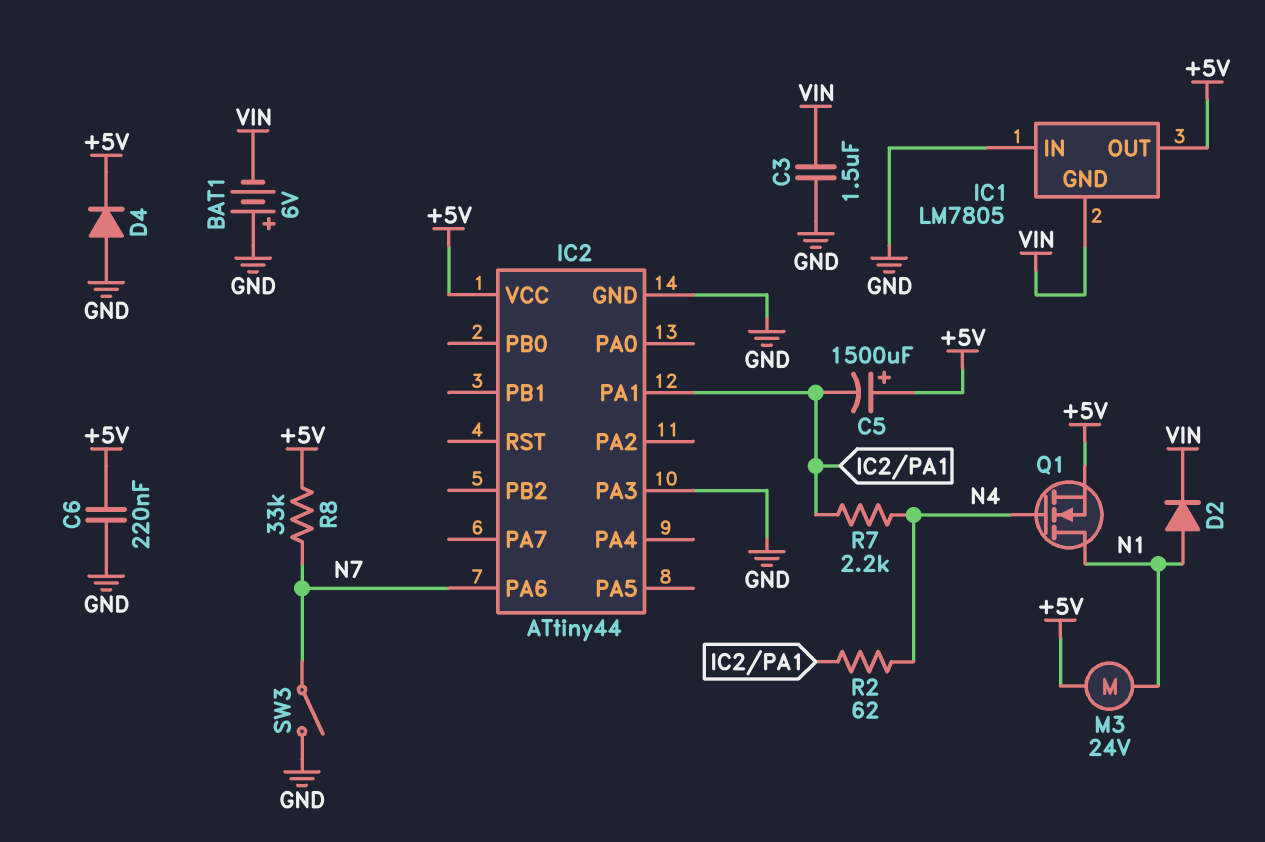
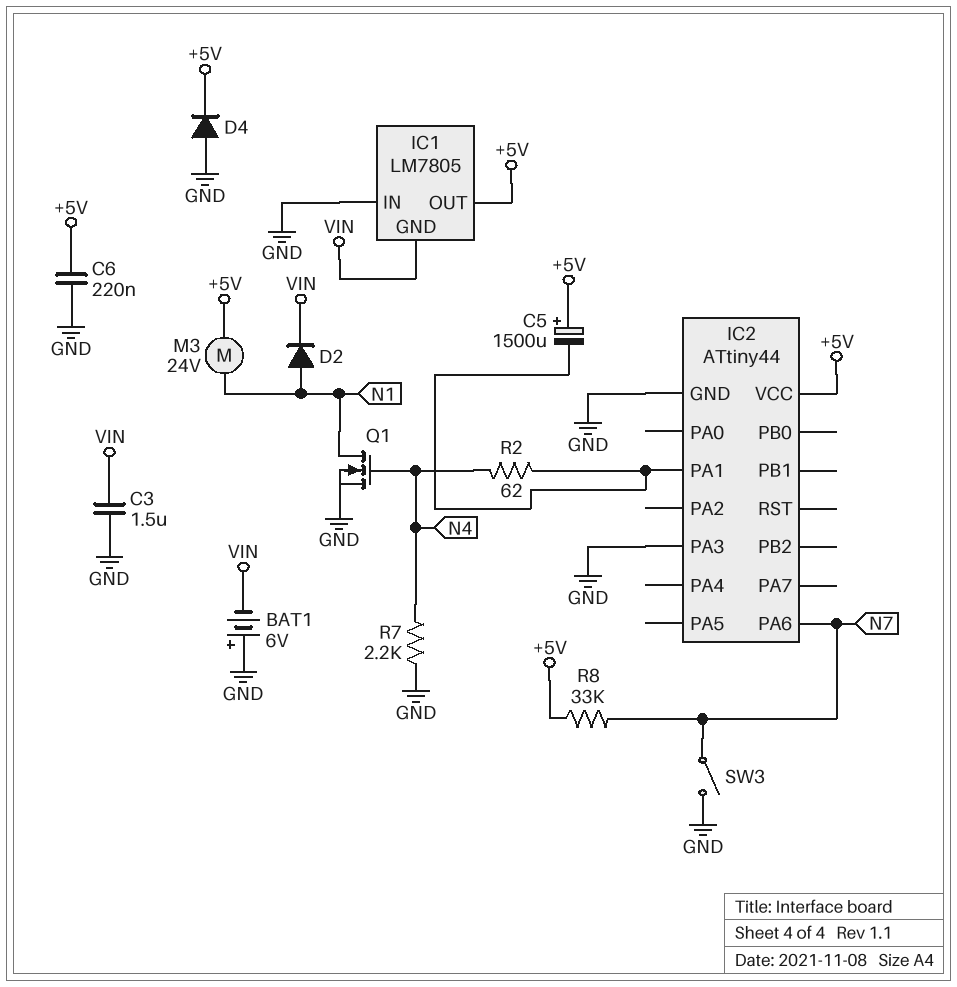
Q1: NMOS (G N4, D N1, S +5V) -> NMOS (G N4, D N1, S GND)
R7: 2.2k (IC2/PA1, N4) -> 2.2k (GND, N4)

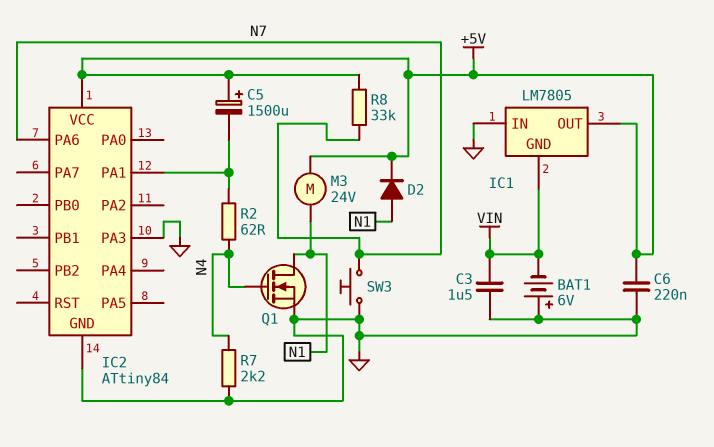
D2: diode (A N1, K VIN) -> diode (A N1, K +5V)
D4: diode (A GND, K +5V) -> none
IC2: ATtiny44 -> ATtiny84
SW3: switch (GND, N7) -> button (GND, N7)

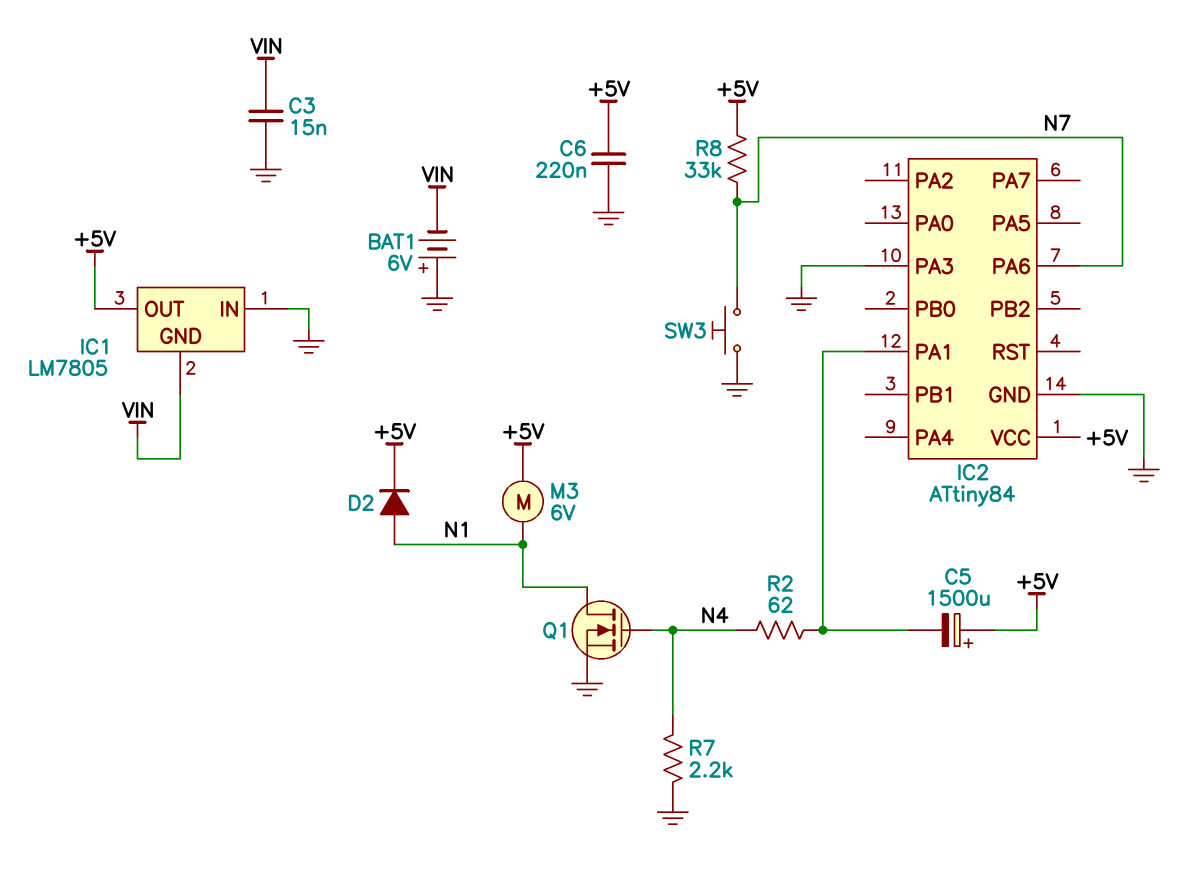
C3: 1.5uF (GND, VIN) -> 15nF (GND, VIN)
M3: motor 24V (+5V, N1) -> motor 6V (+5V, N1)

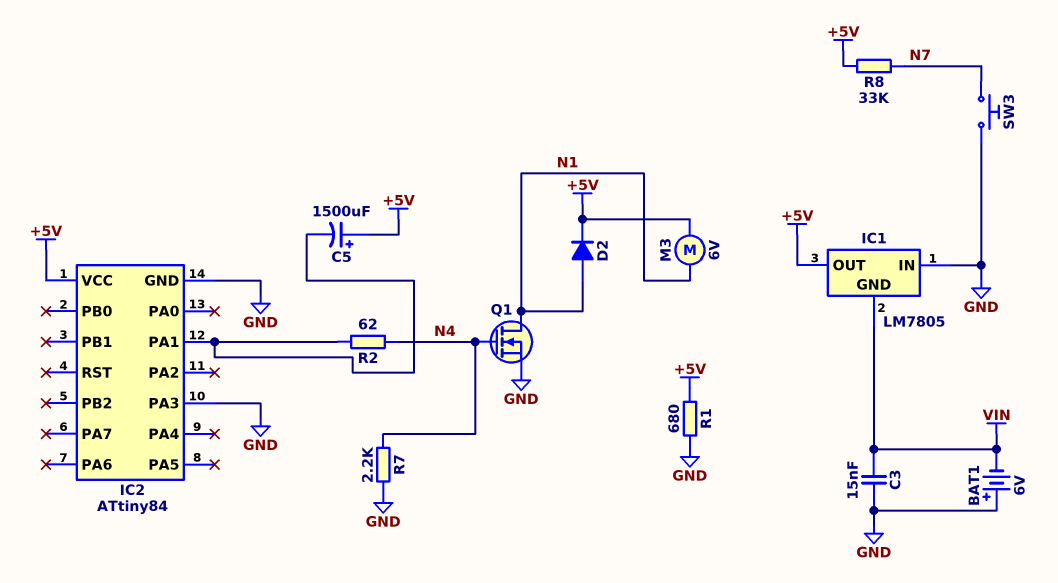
C6: 220nF (+5V, GND) -> none
IC2 pin PA6: N7 -> none
R1: none -> 680 (+5V, GND)

